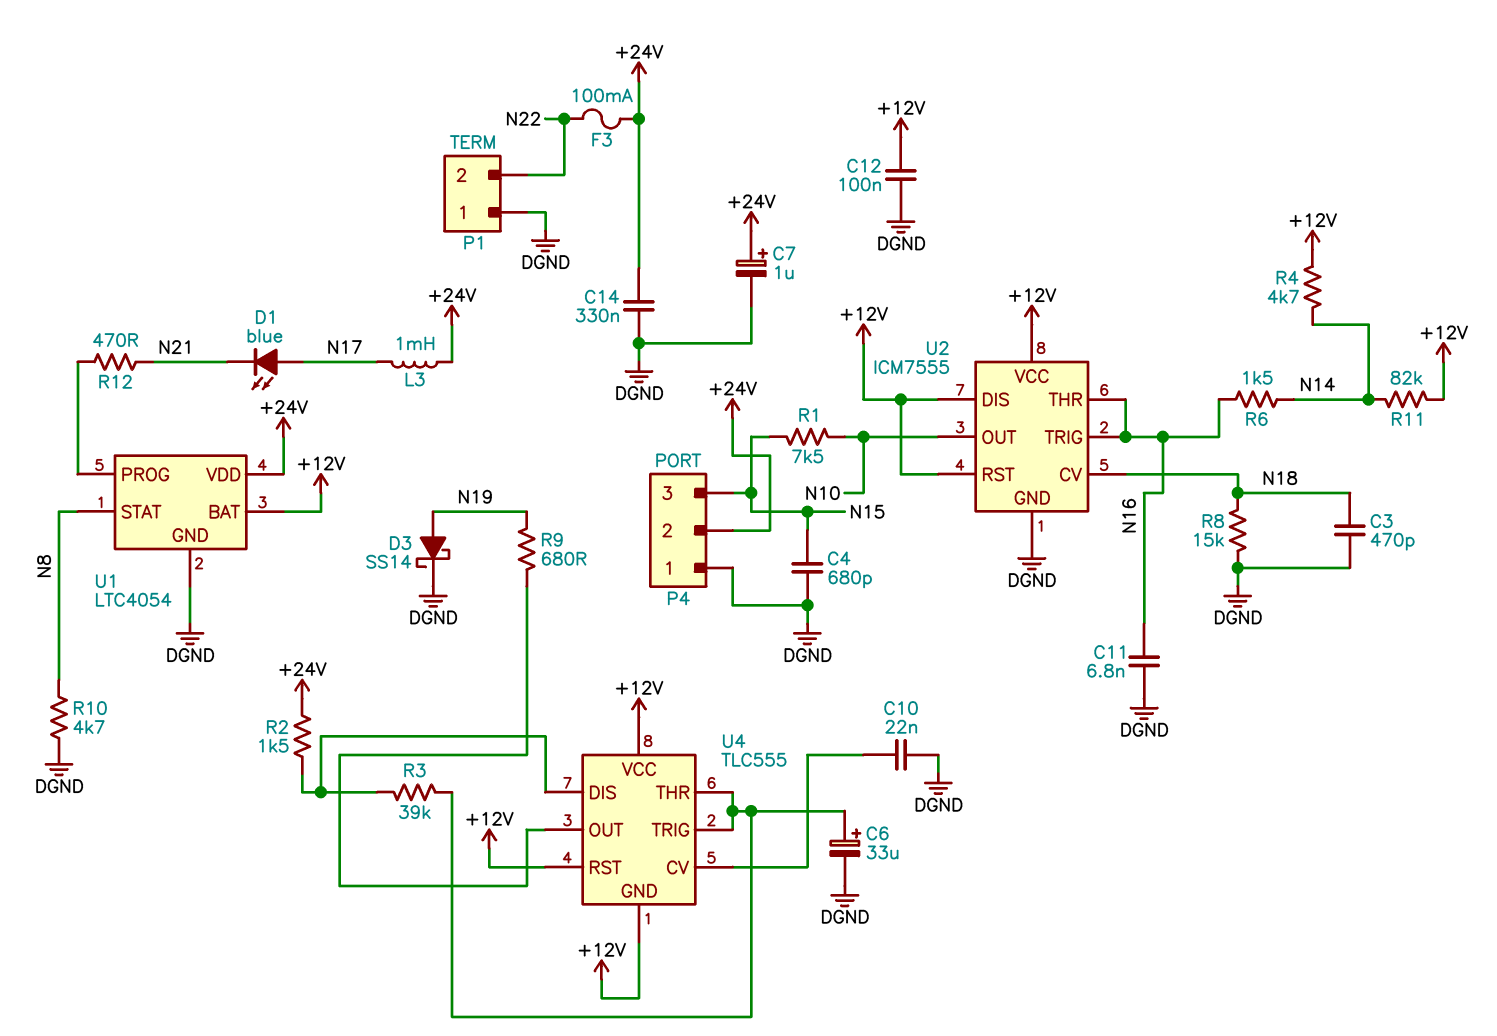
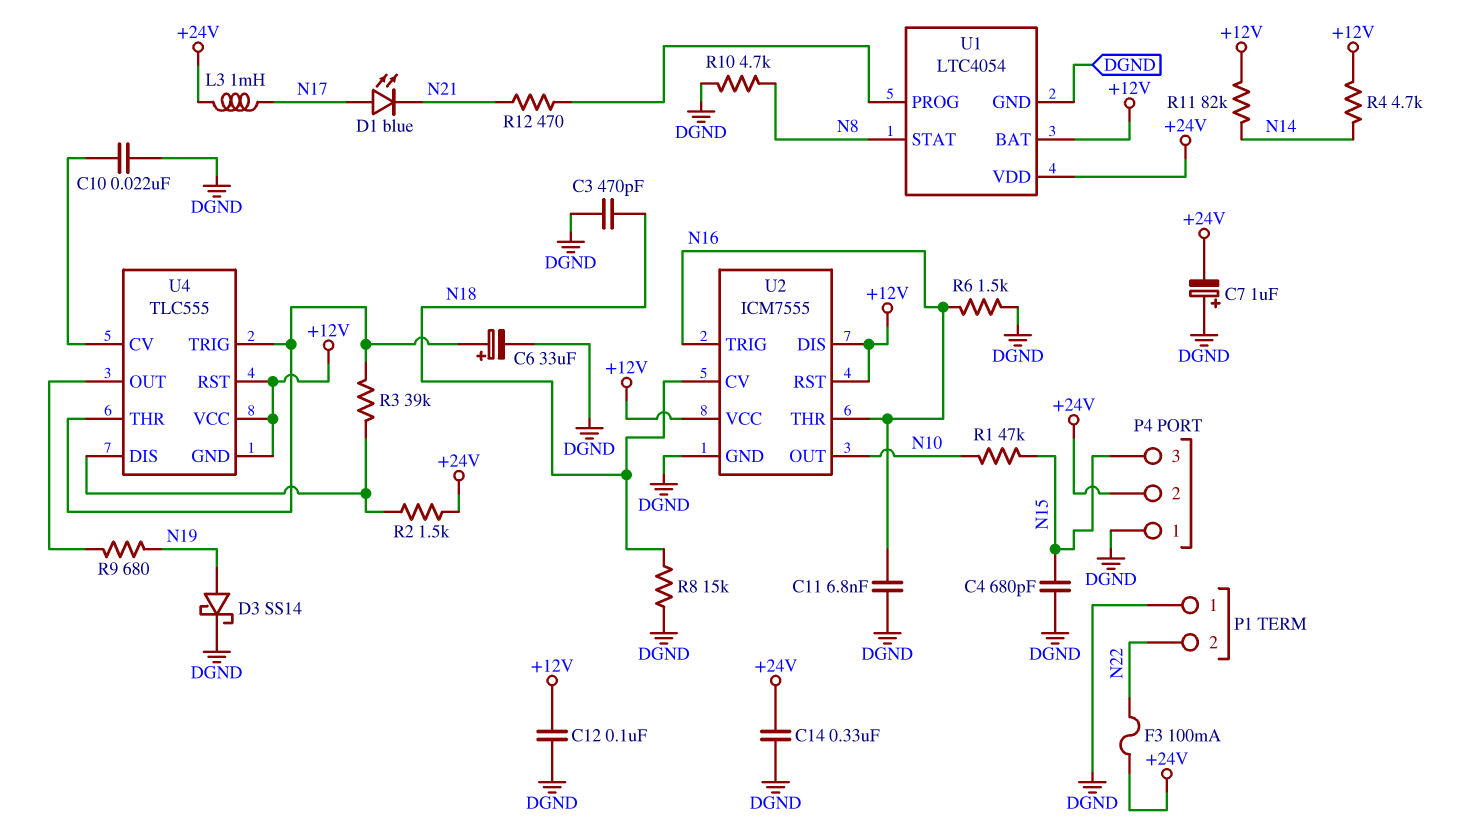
C7: 1uF (plus +24V, minus DGND) -> 1uF (plus DGND, minus +24V)
R1: 7.5k (N10, N15) -> 47k (N10, N15)
R6: 1.5k (N14, N16) -> 1.5k (DGND, N16)

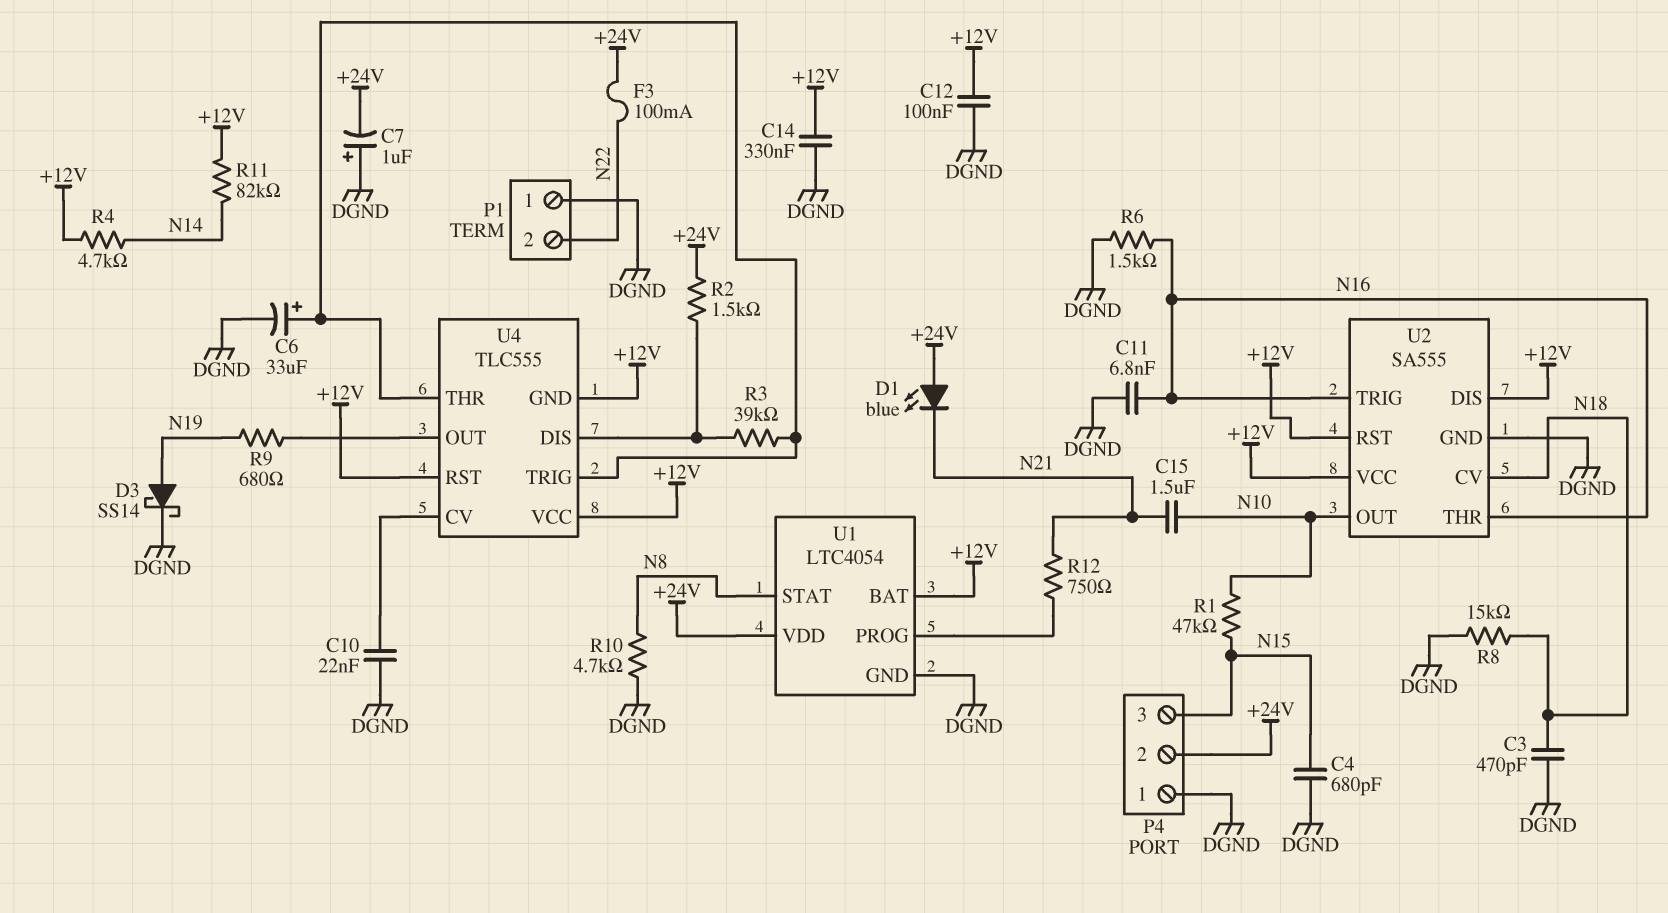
C14: 330nF (+24V, DGND) -> 330nF (+12V, DGND)
C15: none -> 1.5uF (N10, N21)
D1: LED blue (A N17, K N21) -> LED blue (A +24V, K N21)
L3: 1mH (+24V, N17) -> none
R12: 470 (N21, U1/PROG) -> 750 (N21, U1/PROG)
U2: ICM7555 -> SA555

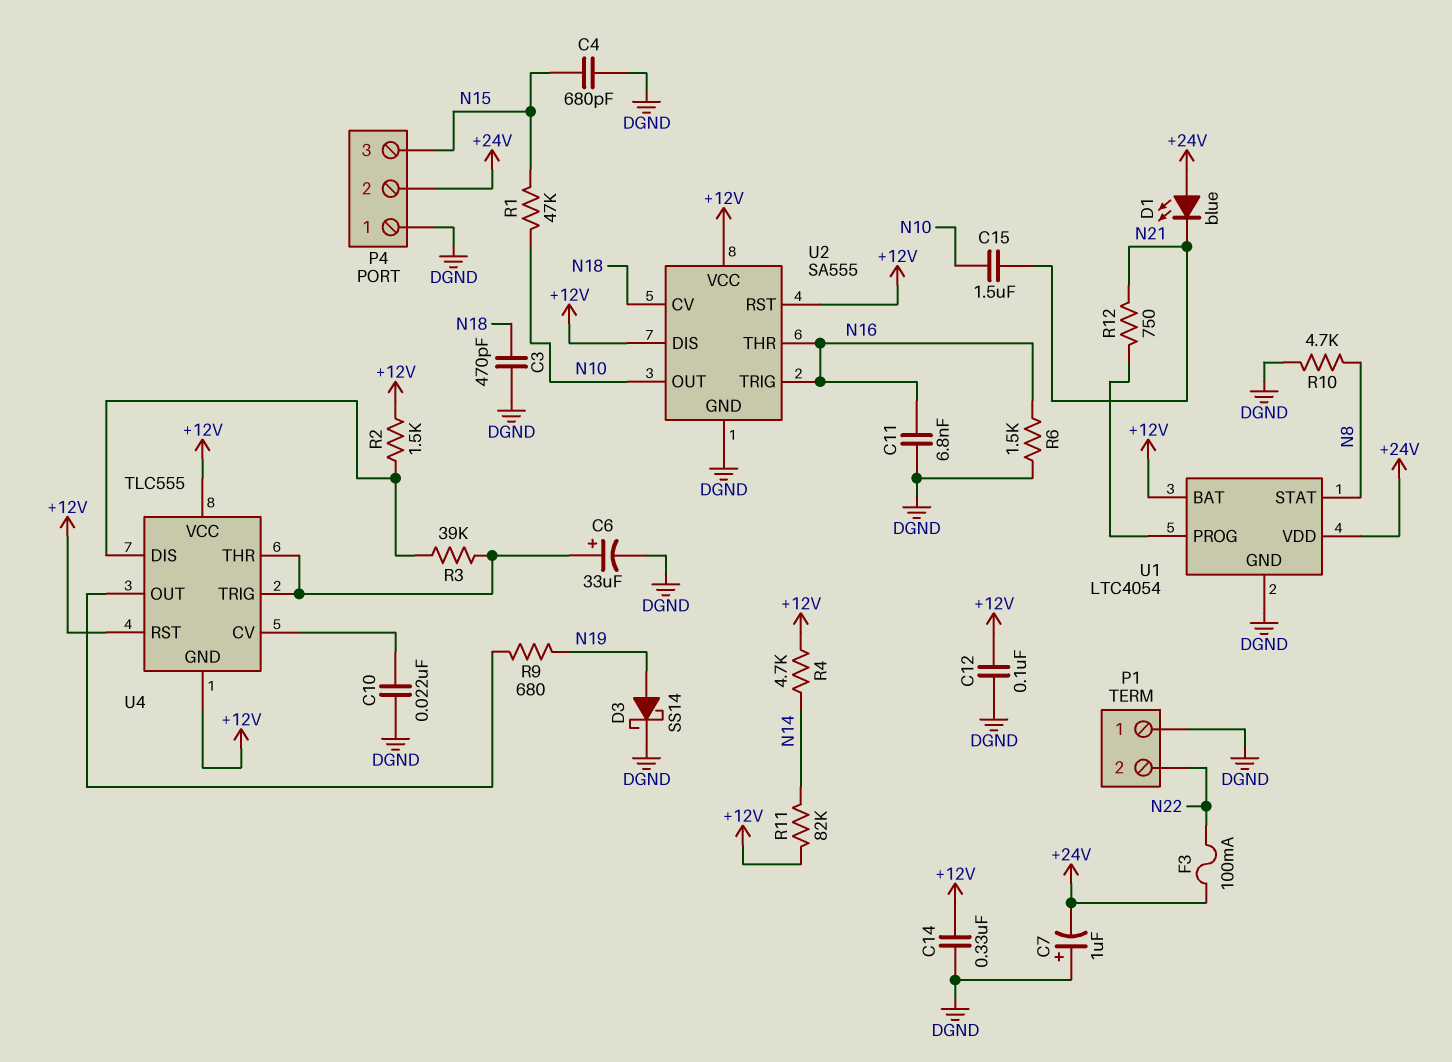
R2: 1.5k (+24V, U4/DIS) -> 1.5k (+12V, U4/DIS)
R8: 15k (DGND, N18) -> none

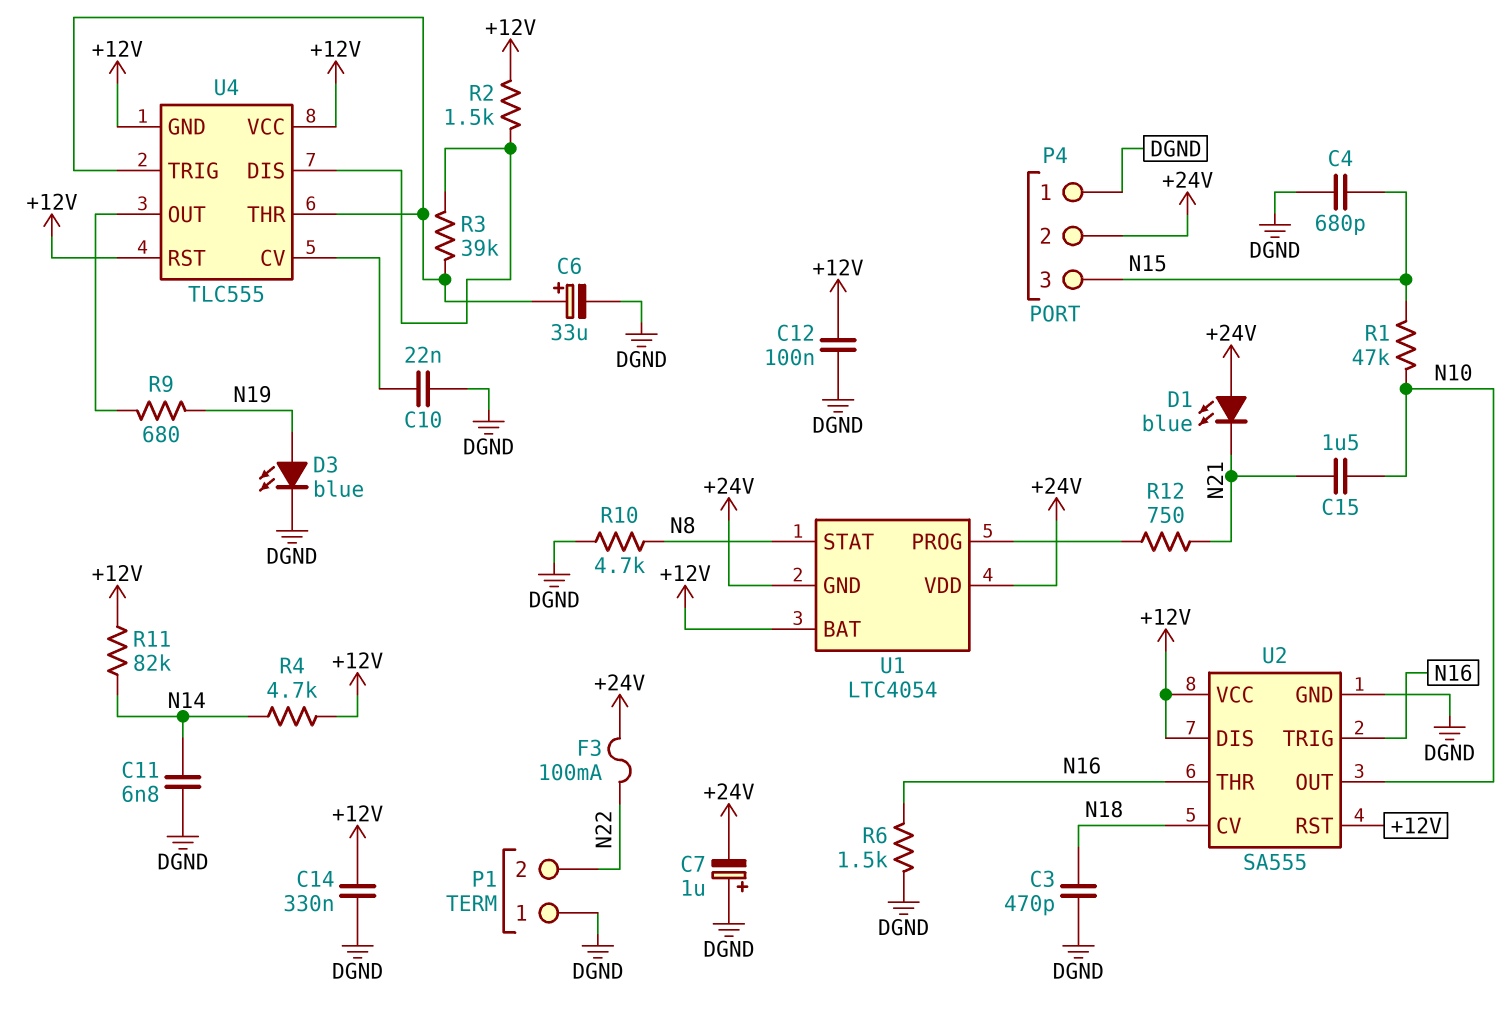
C11: 6.8nF (DGND, N16) -> 6.8nF (DGND, N14)
D3: schottky SS14 (A N19, K DGND) -> LED blue (A N19, K DGND)
U1 pin GND: DGND -> +24V

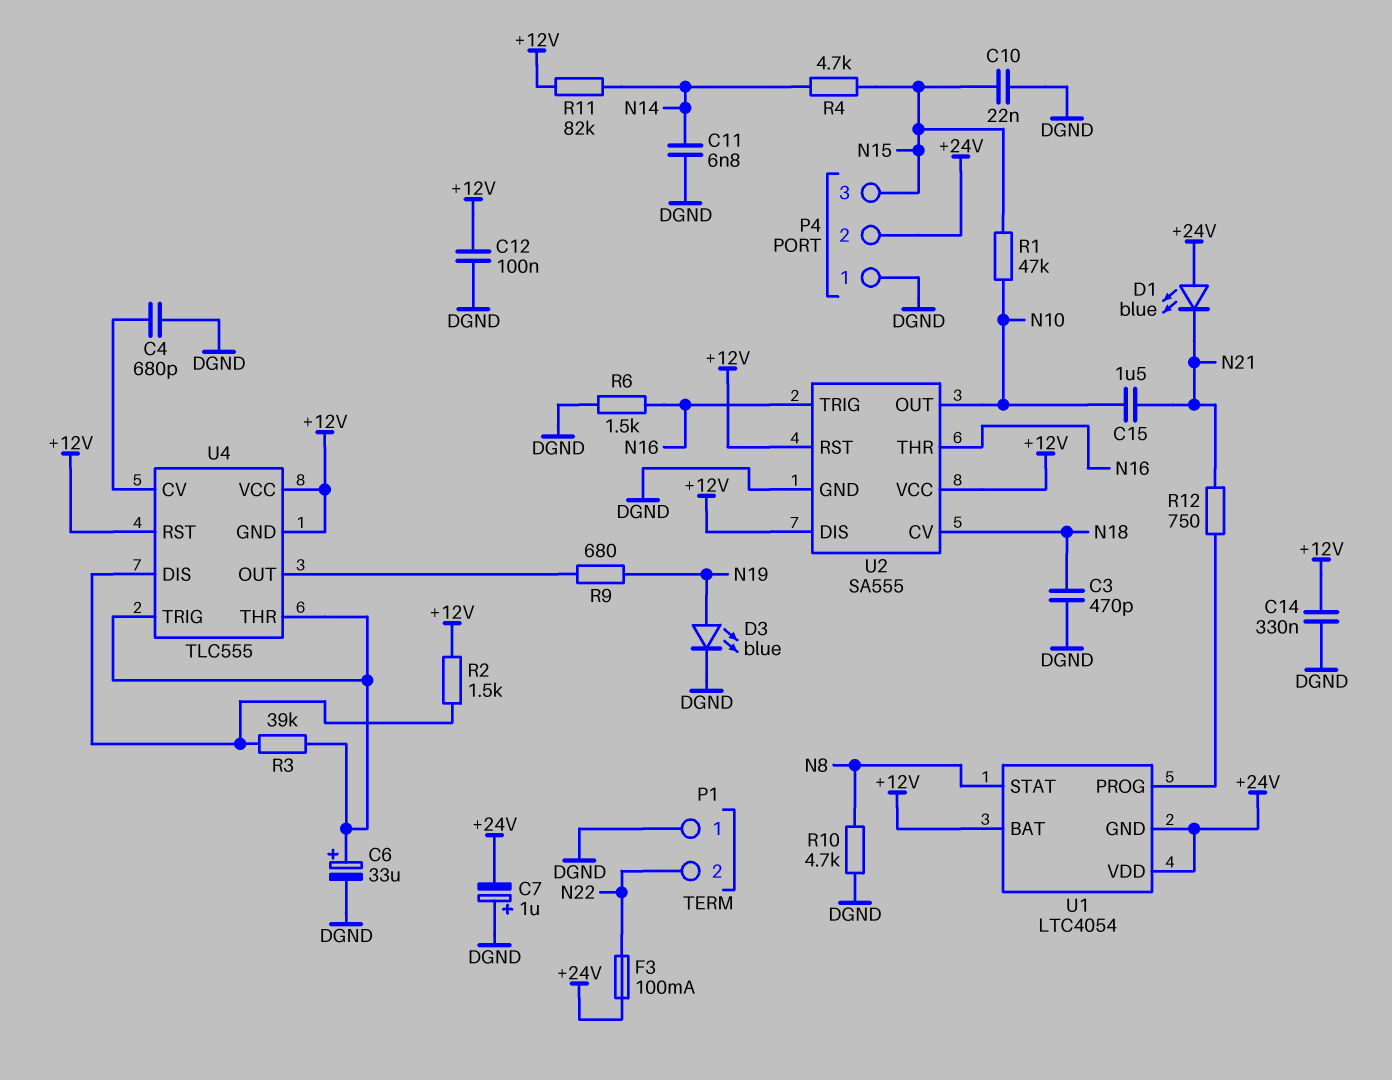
C4: 680pF (DGND, N15) -> 680pF (DGND, U4/CV)
C10: 22nF (DGND, U4/CV) -> 22nF (DGND, N15)
R4: 4.7k (+12V, N14) -> 4.7k (N14, N15)

